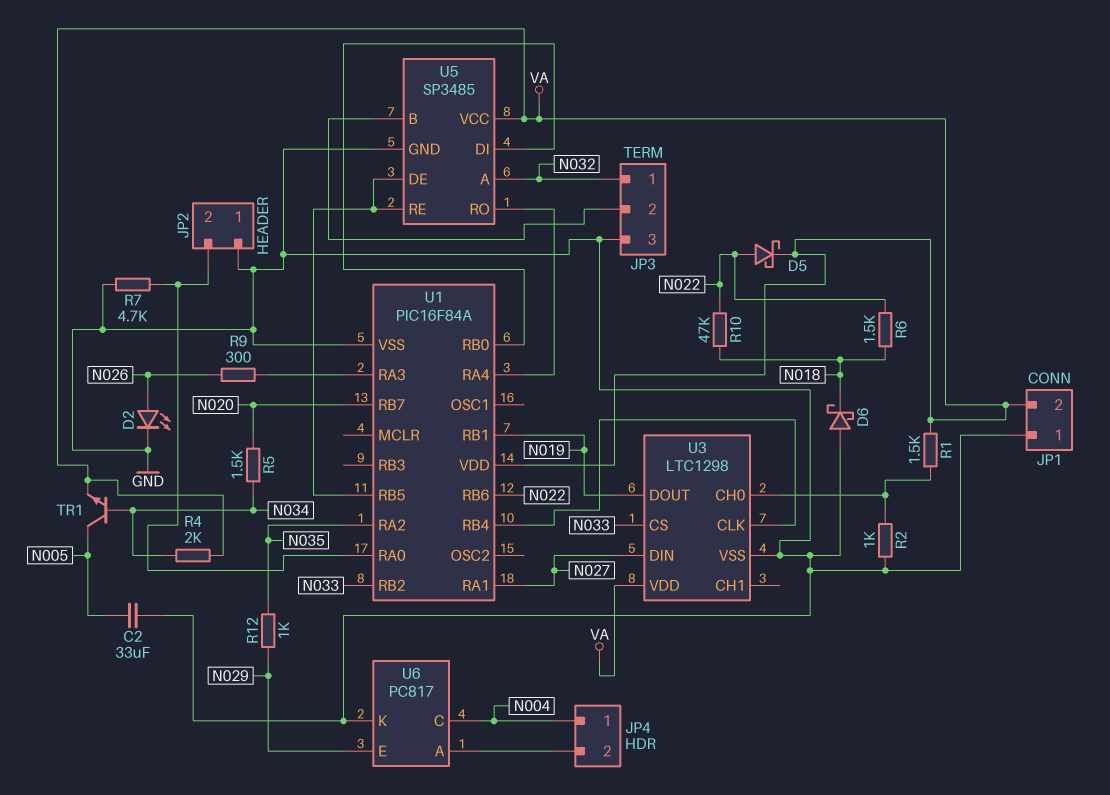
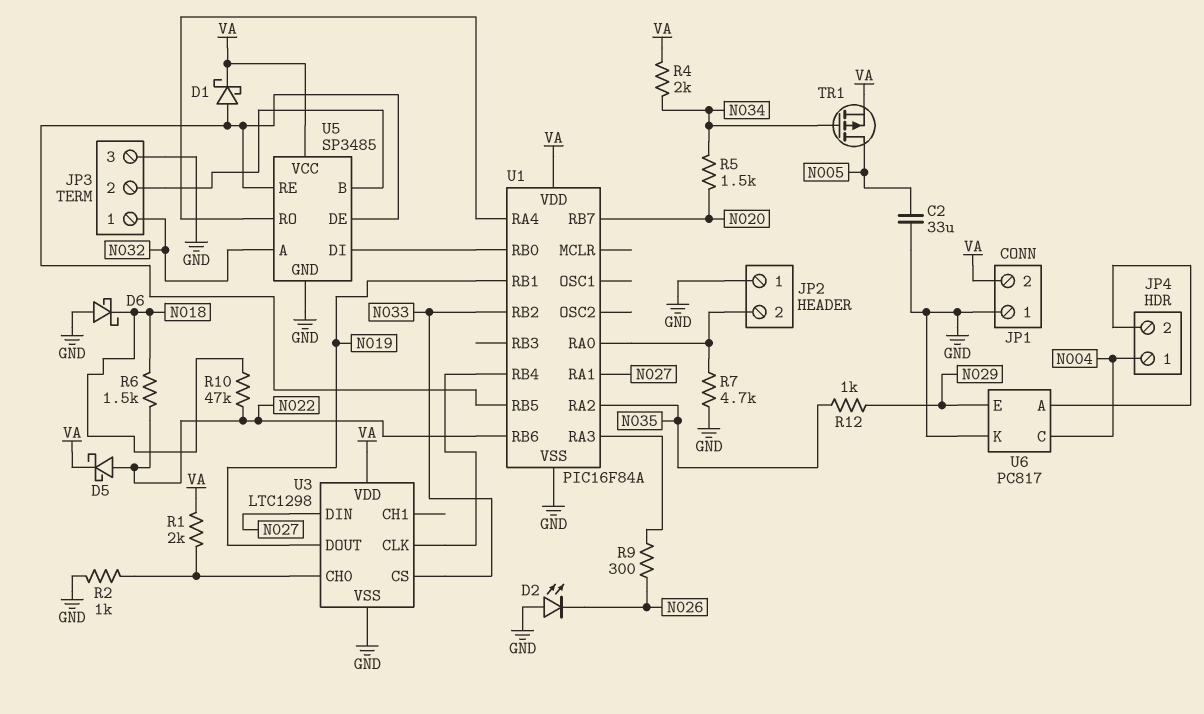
D1: none -> schottky (A U1/RB5, K VA)
D2: LED (A N026, K GND) -> LED (A GND, K N026)
R1: 1.5k (U3/CH0, VA) -> 2k (U3/CH0, VA)
TR1: NPN (B N034, C N005, E VA) -> PMOS (G N034, D N005, S VA)

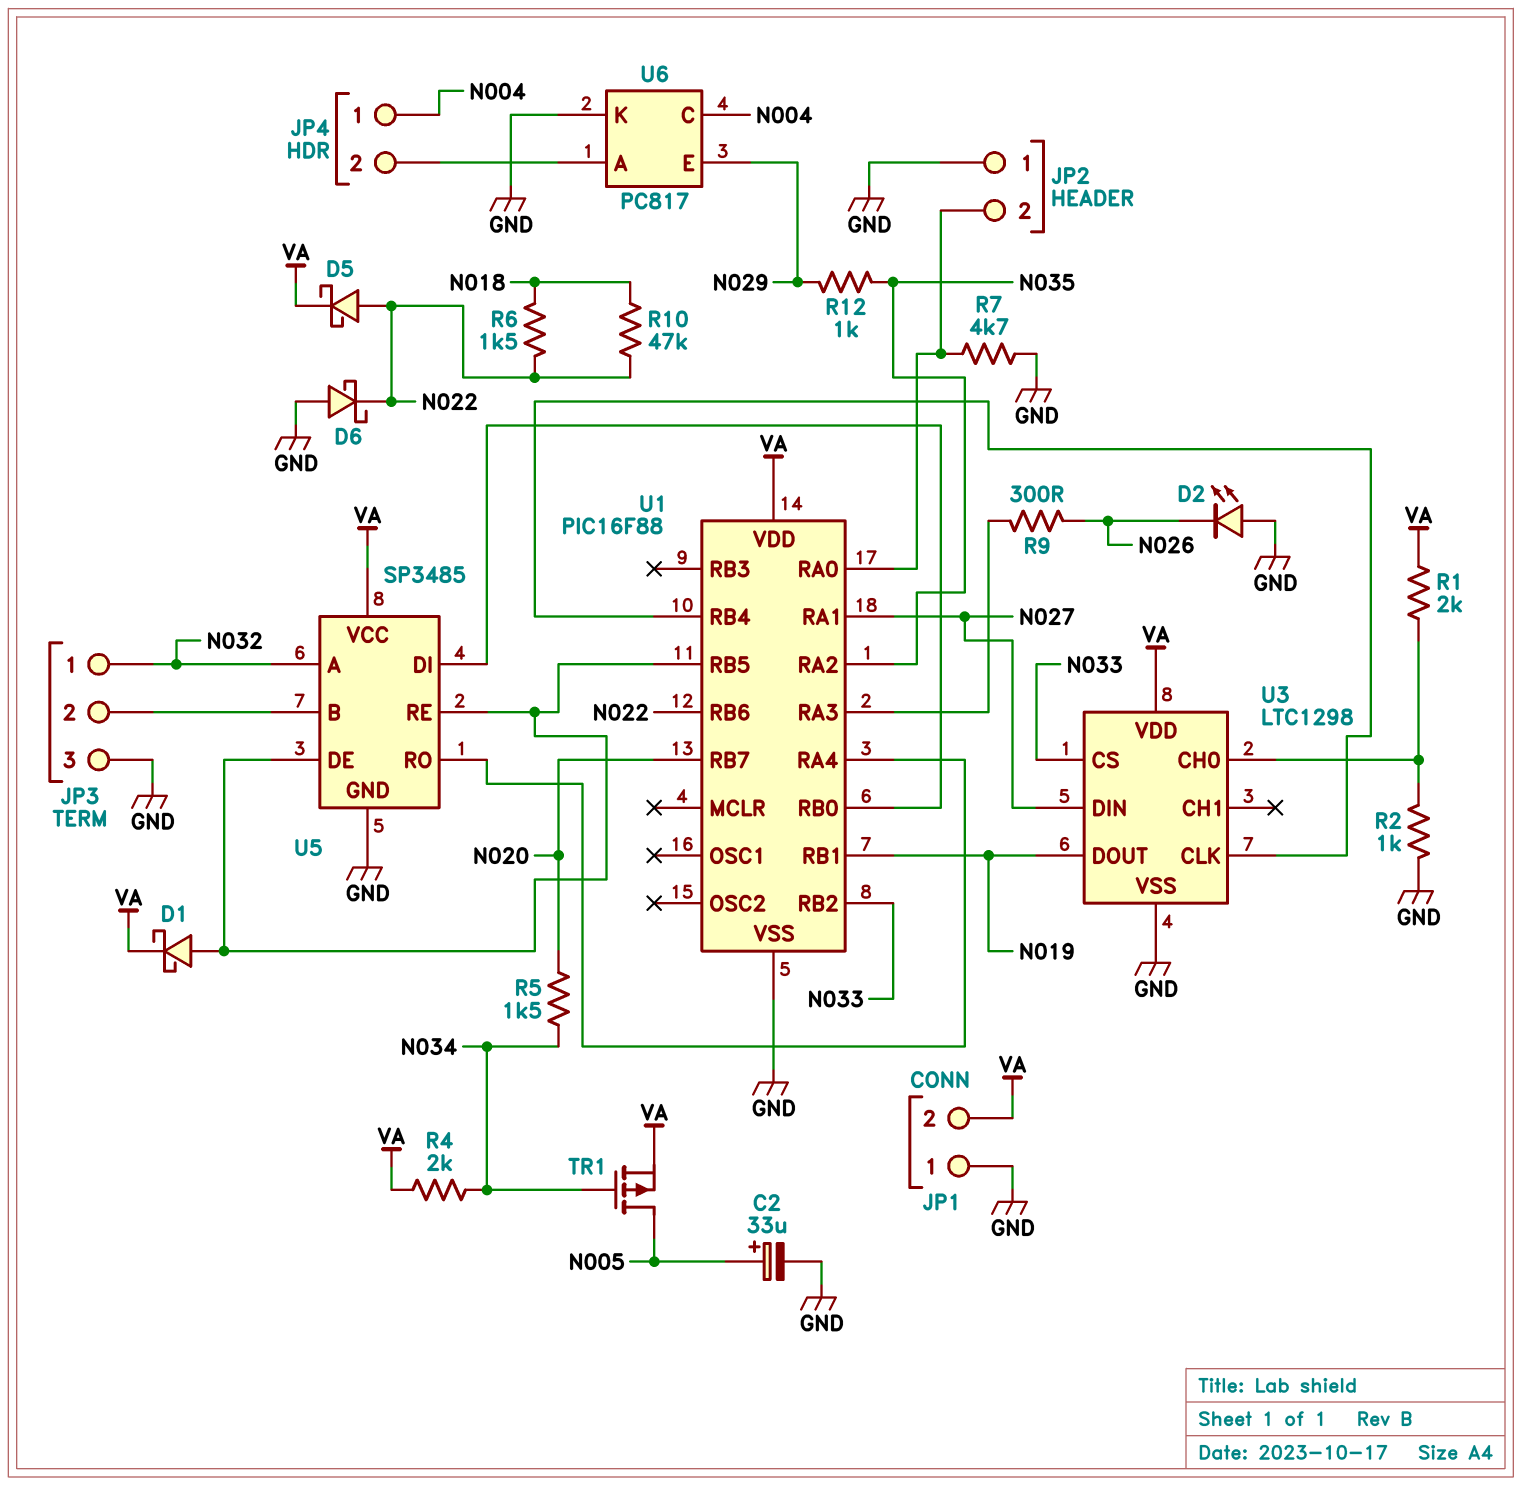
C2: 33uF (GND, N005) -> 33uF (plus N005, minus GND)
D6: schottky (A GND, K N018) -> schottky (A GND, K N022)
U1: PIC16F84A -> PIC16F88

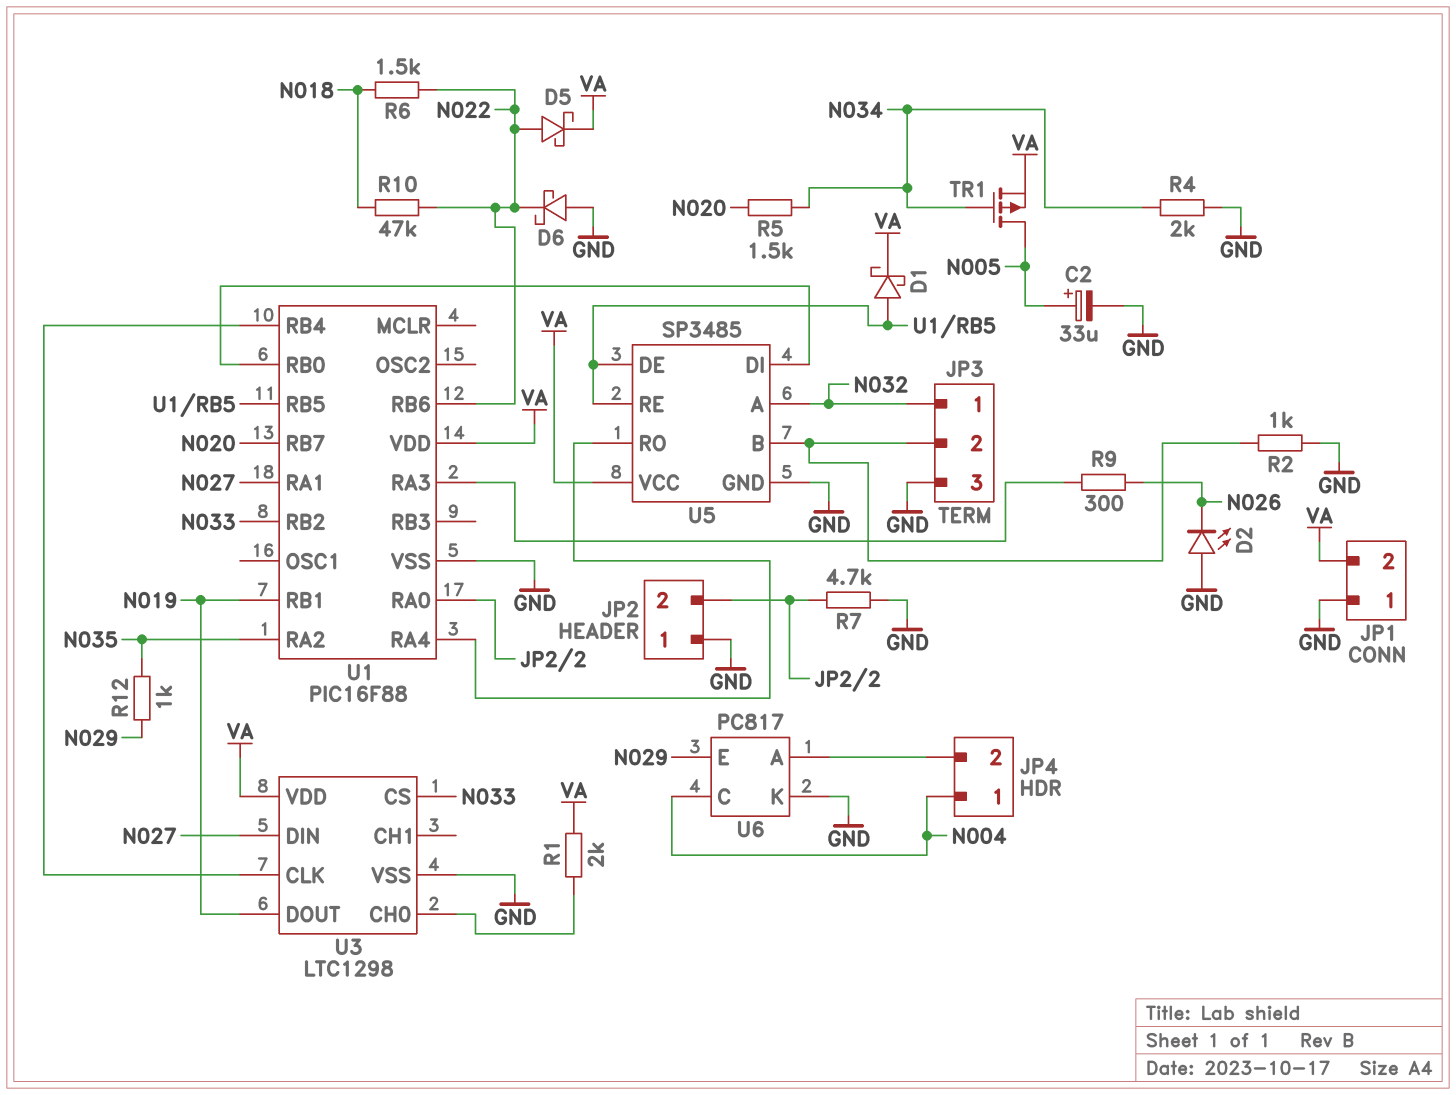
R2: 1k (GND, U3/CH0) -> 1k (GND, JP3/2)
R4: 2k (N034, VA) -> 2k (GND, N034)

